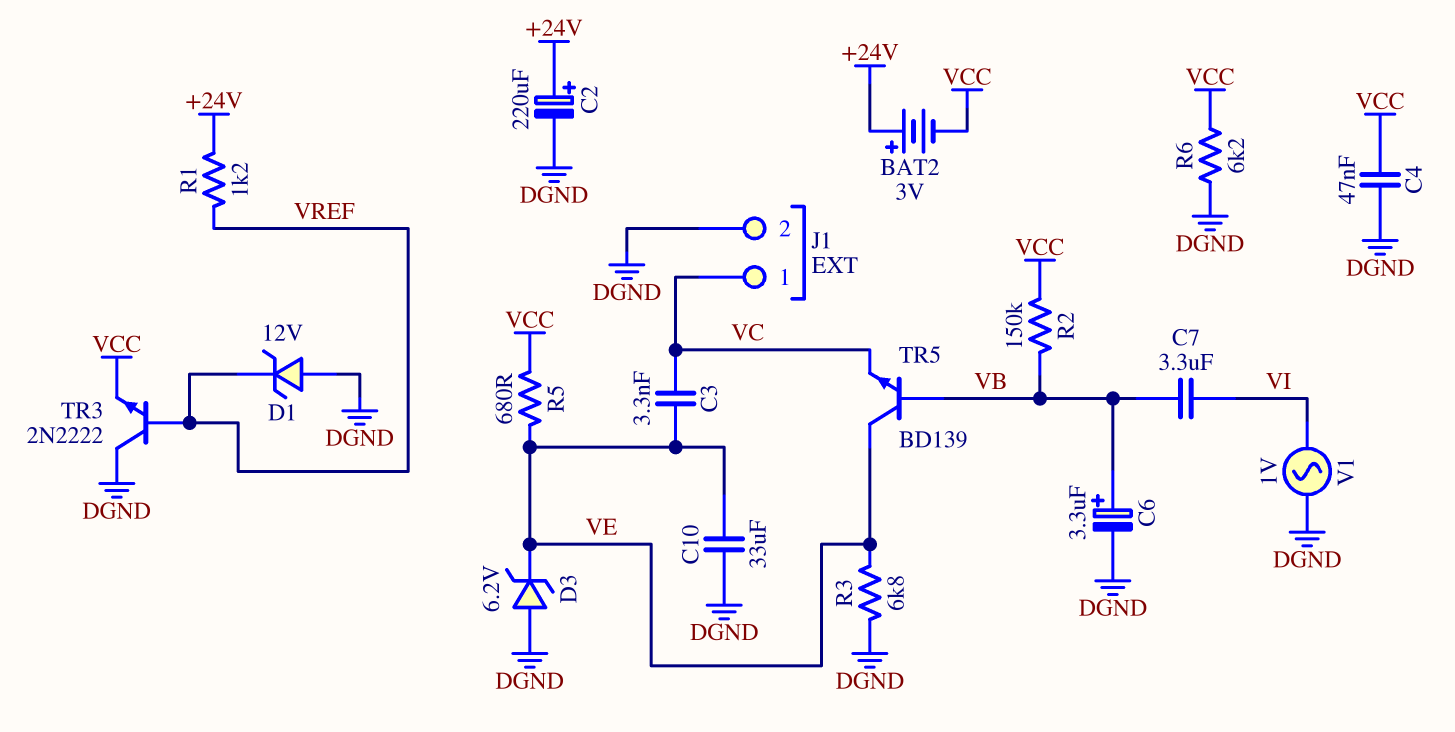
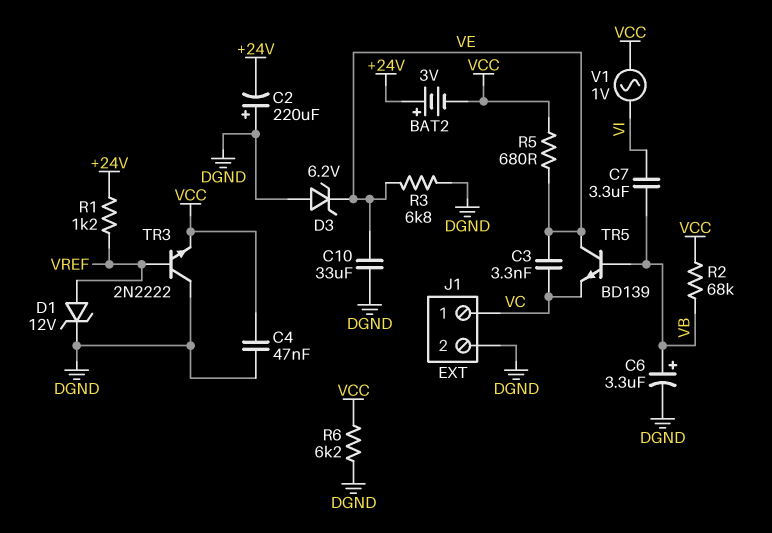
C2: 220uF (plus +24V, minus DGND) -> 220uF (plus DGND, minus +24V)
D1: zener 12V (A DGND, K VREF) -> zener 12V (A VREF, K DGND)
R2: 150k (VB, VCC) -> 68k (VB, VCC)
V1: AC 1V (DGND, VI) -> AC 1V (VCC, VI)

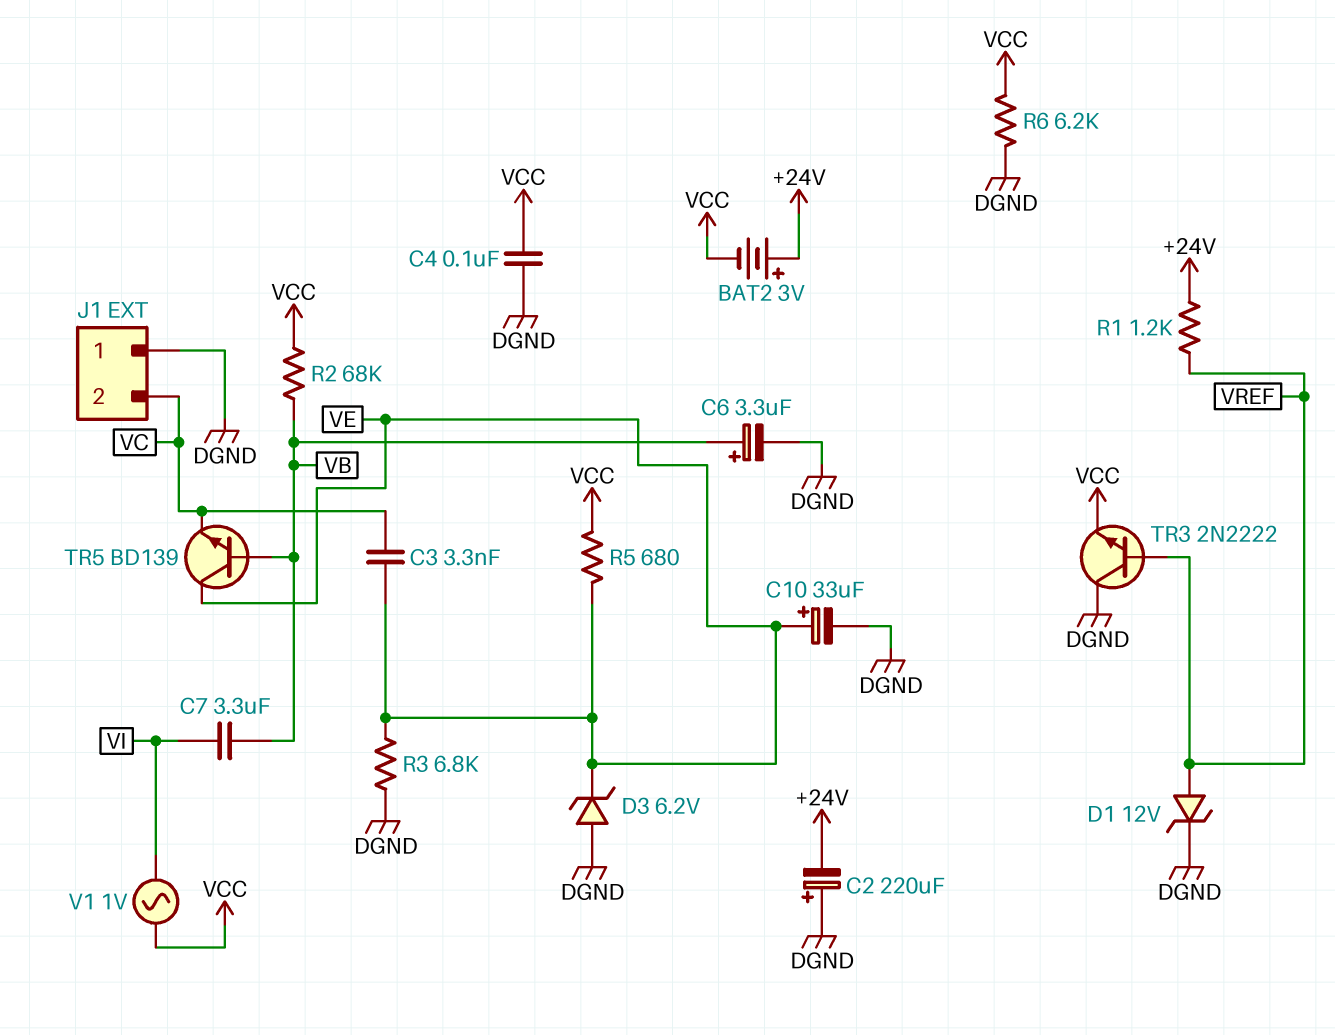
C4: 47nF (DGND, VCC) -> 100nF (DGND, VCC)
C10: 33uF (DGND, VE) -> 33uF (plus VE, minus DGND)
J1 pin 1: VC -> DGND
J1 pin 2: DGND -> VC

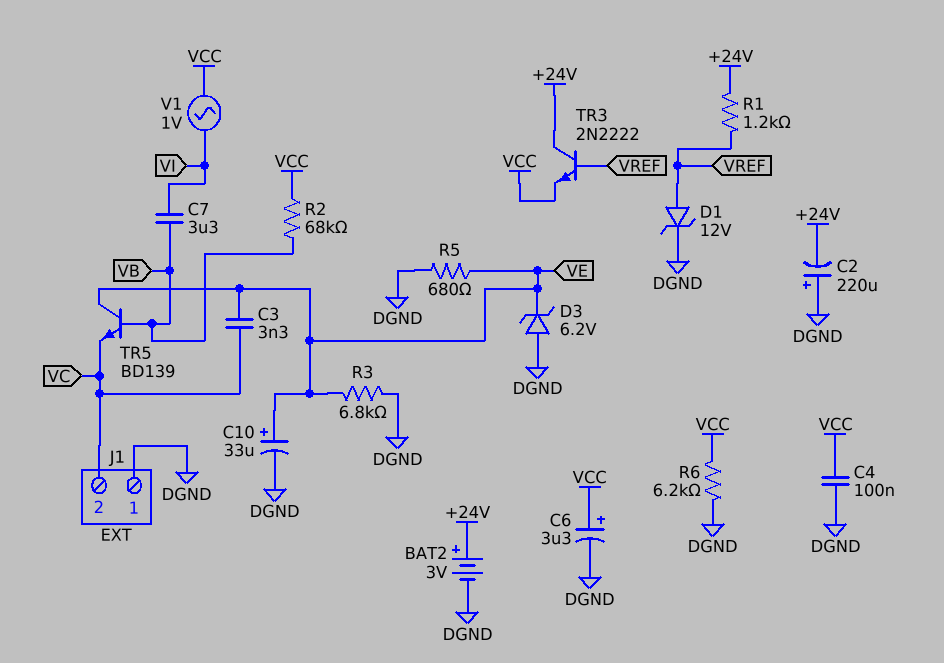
BAT2: 3V (plus +24V, minus VCC) -> 3V (plus +24V, minus DGND)
C6: 3.3uF (plus VB, minus DGND) -> 3.3uF (plus VCC, minus DGND)
R5: 680 (VCC, VE) -> 680 (DGND, VE)
TR3: NPN 2N2222 (B VREF, C DGND, E VCC) -> NPN 2N2222 (B VREF, C +24V, E VCC)

